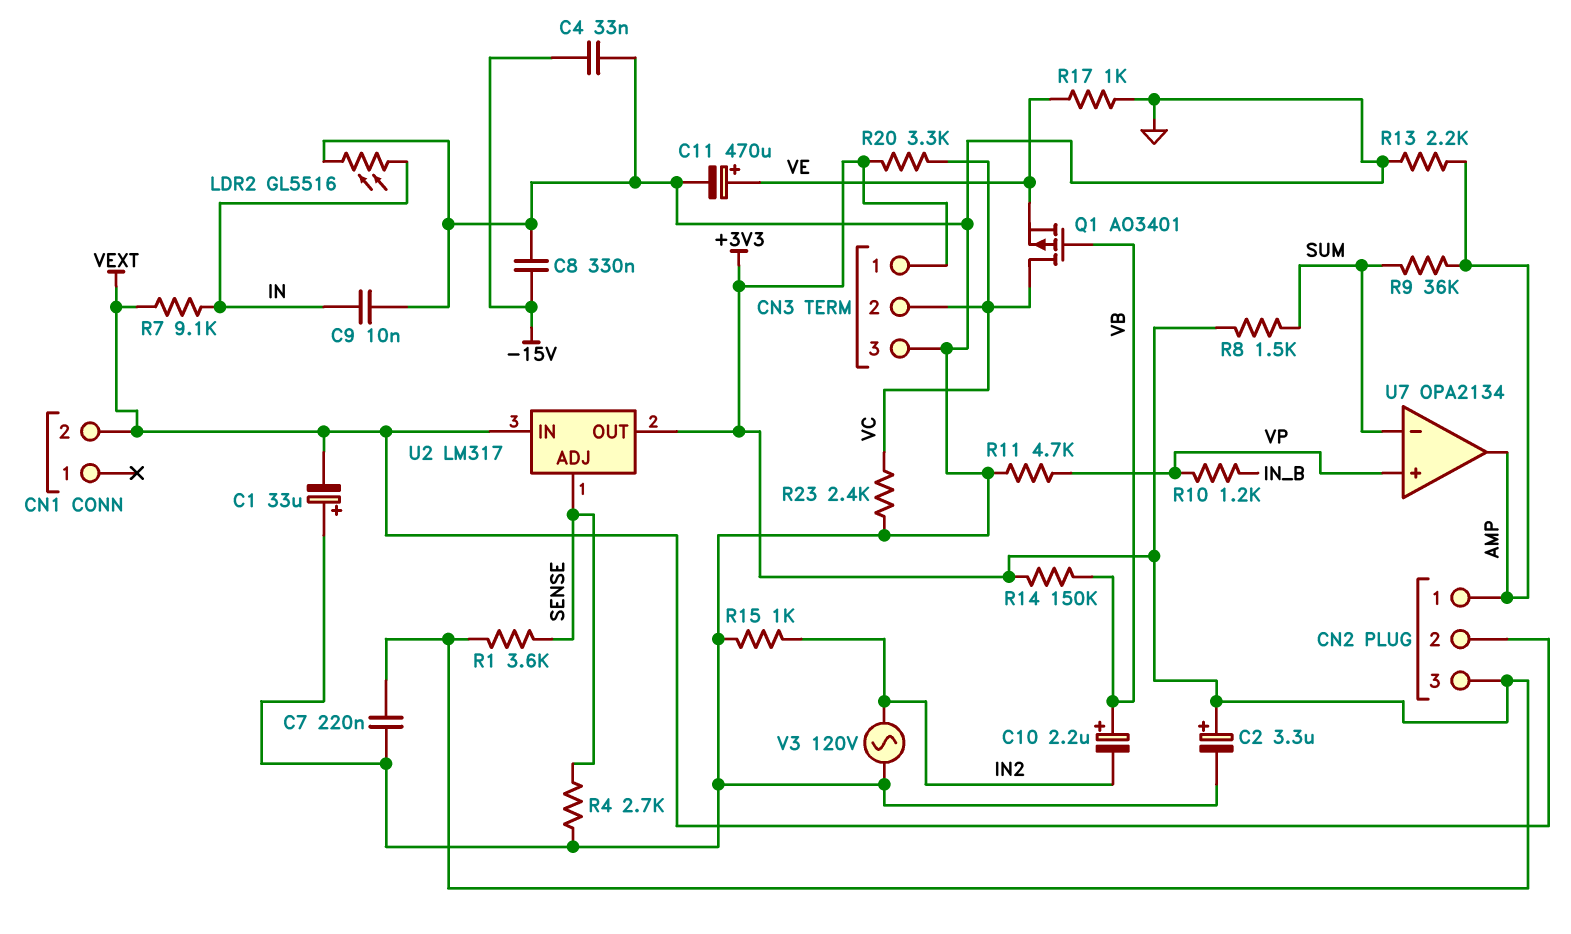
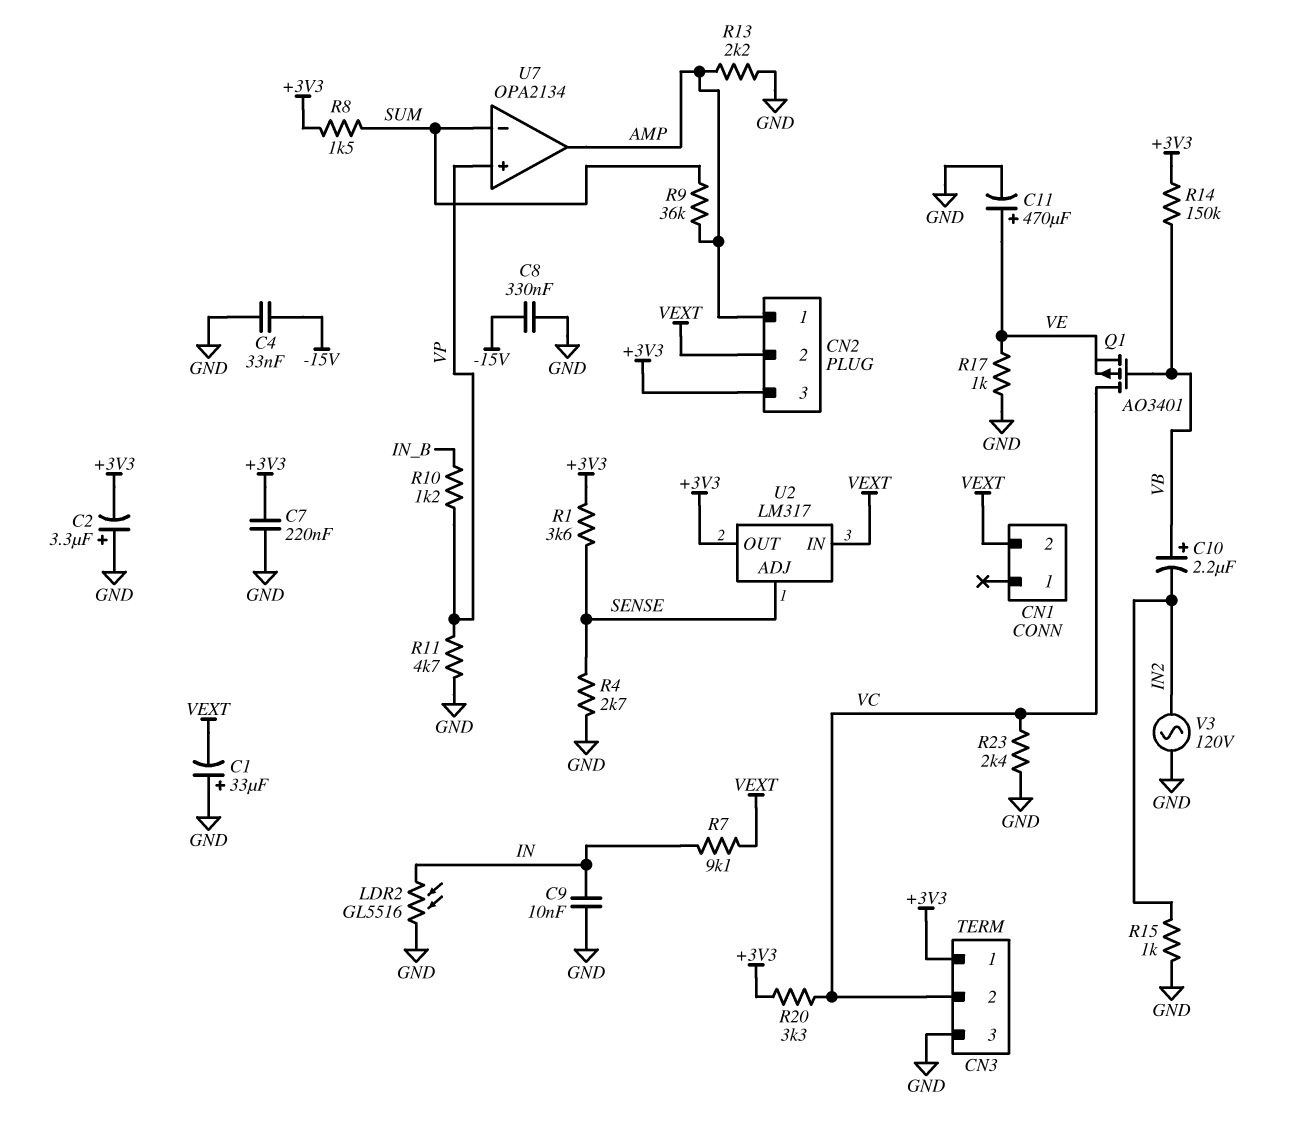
C2: 3.3uF (plus +3V3, minus GND) -> 3.3uF (plus GND, minus +3V3)

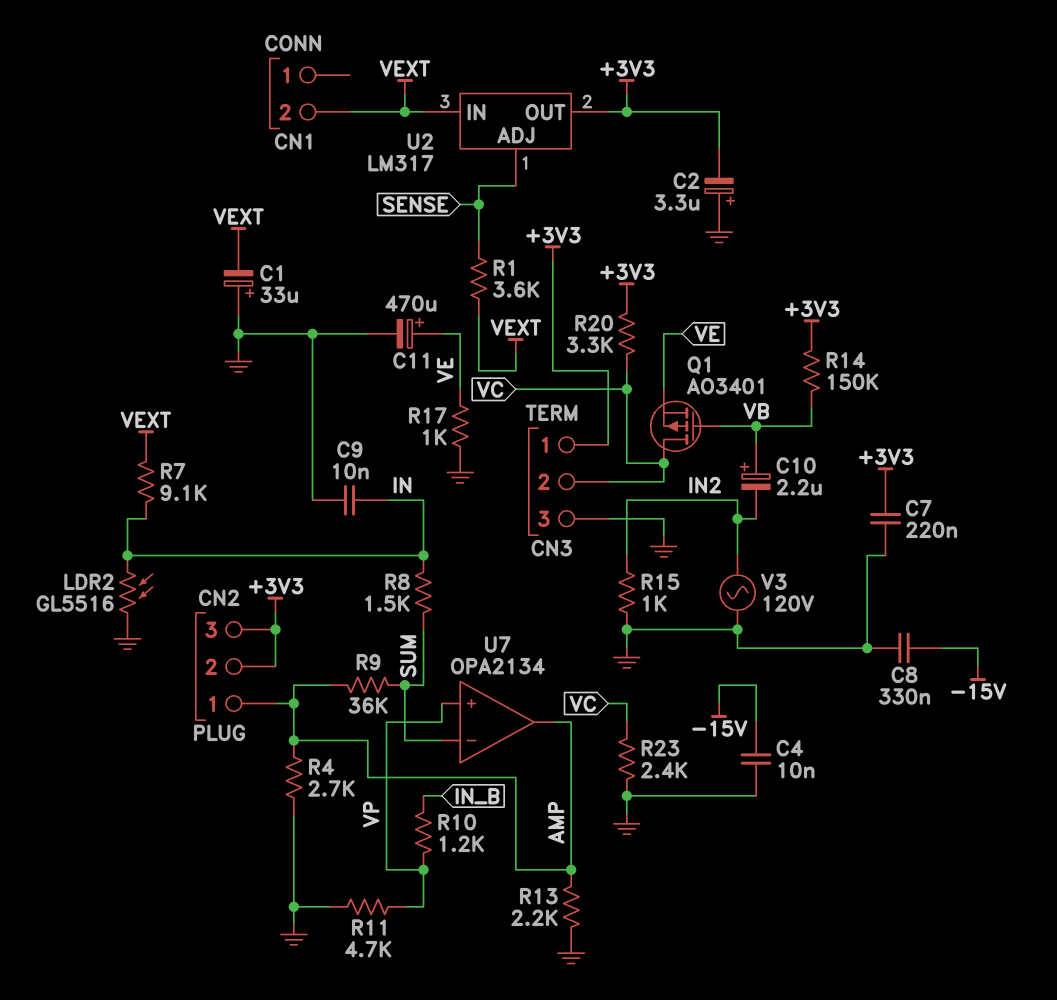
C4: 33nF (-15V, GND) -> 10nF (-15V, GND)
CN2 pin 2: VEXT -> +3V3
R1: 3.6k (+3V3, SENSE) -> 3.6k (SENSE, VEXT)
R4: 2.7k (GND, SENSE) -> 2.7k (AMP, GND)
R8: 1.5k (+3V3, SUM) -> 1.5k (IN, SUM)

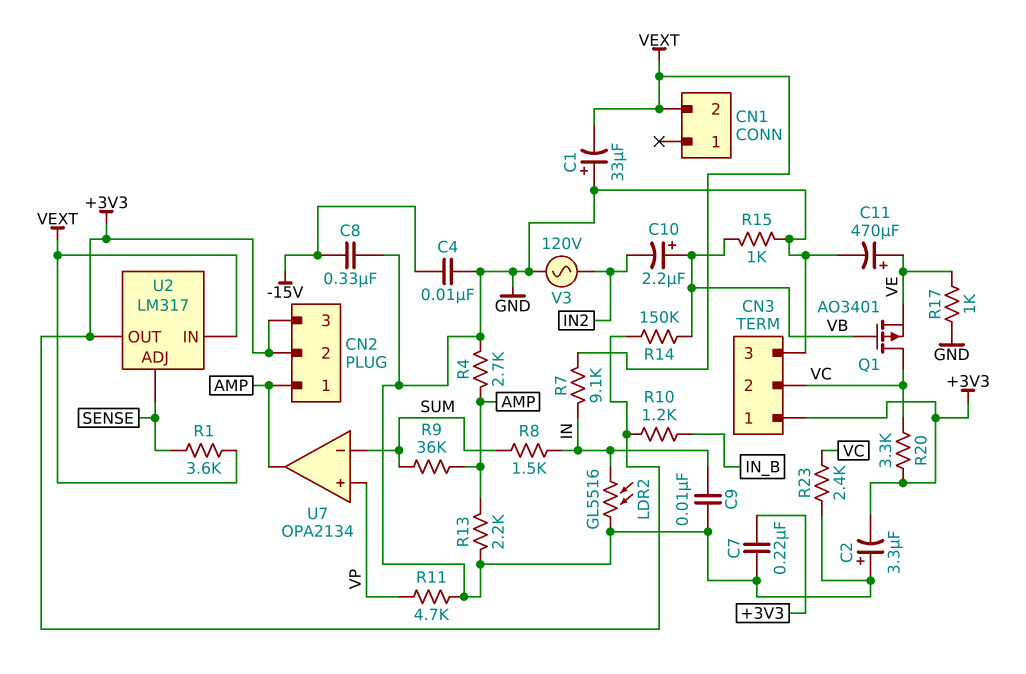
R10: 1.2k (IN_B, VP) -> 1.2k (+3V3, IN_B)
R15: 1k (GND, IN2) -> 1k (GND, VB)

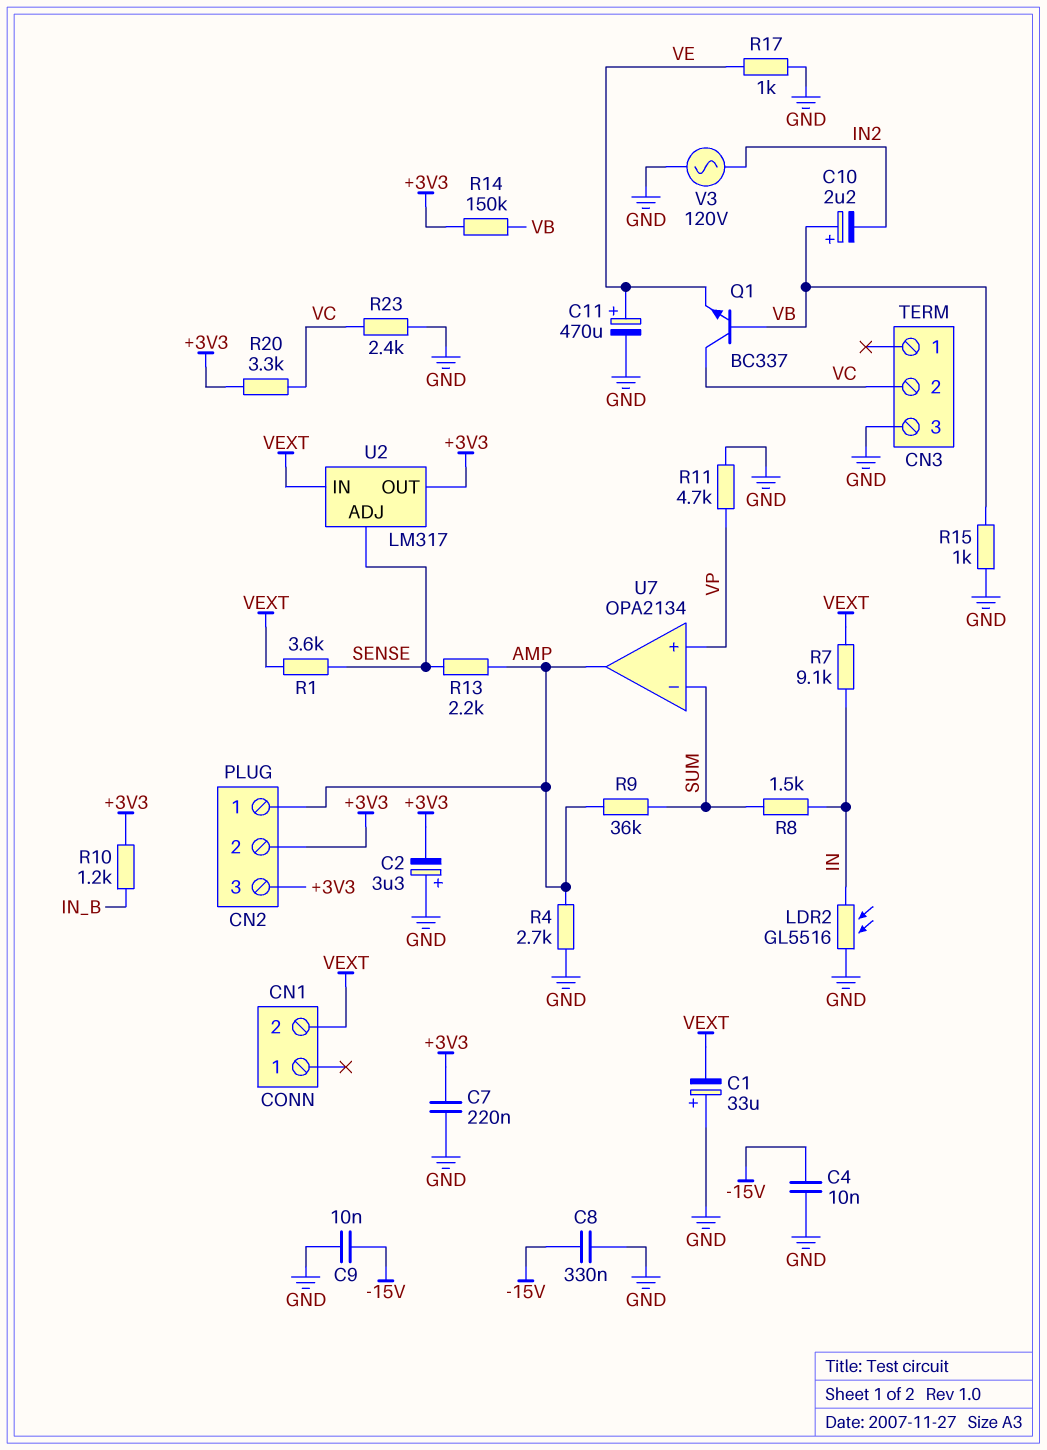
C9: 10nF (GND, IN) -> 10nF (-15V, GND)
CN3 pin 1: +3V3 -> none
Q1: PMOS AO3401 (G VB, D VC, S VE) -> NPN BC337 (B VB, C VC, E VE)
R13: 2.2k (AMP, GND) -> 2.2k (AMP, SENSE)

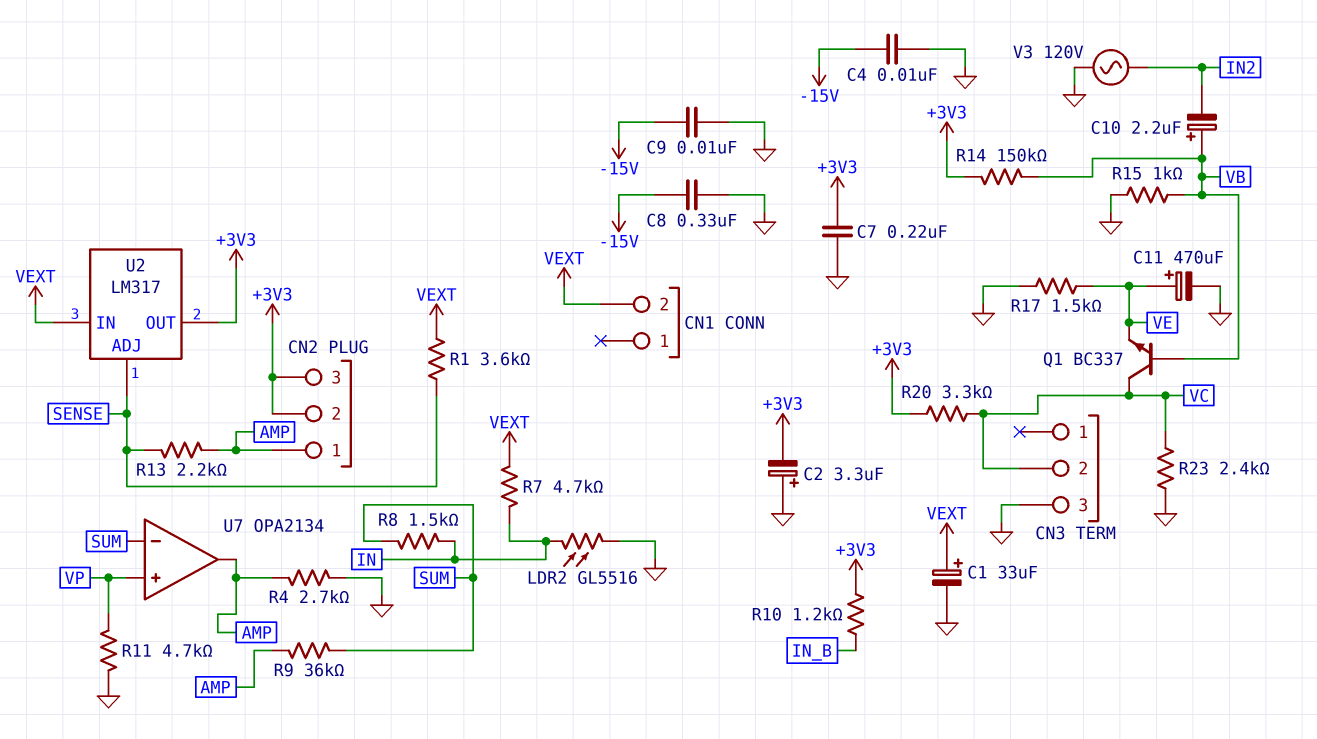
C1: 33uF (plus GND, minus VEXT) -> 33uF (plus VEXT, minus GND)
R7: 9.1k (IN, VEXT) -> 4.7k (IN, VEXT)
R17: 1k (GND, VE) -> 1.5k (GND, VE)

